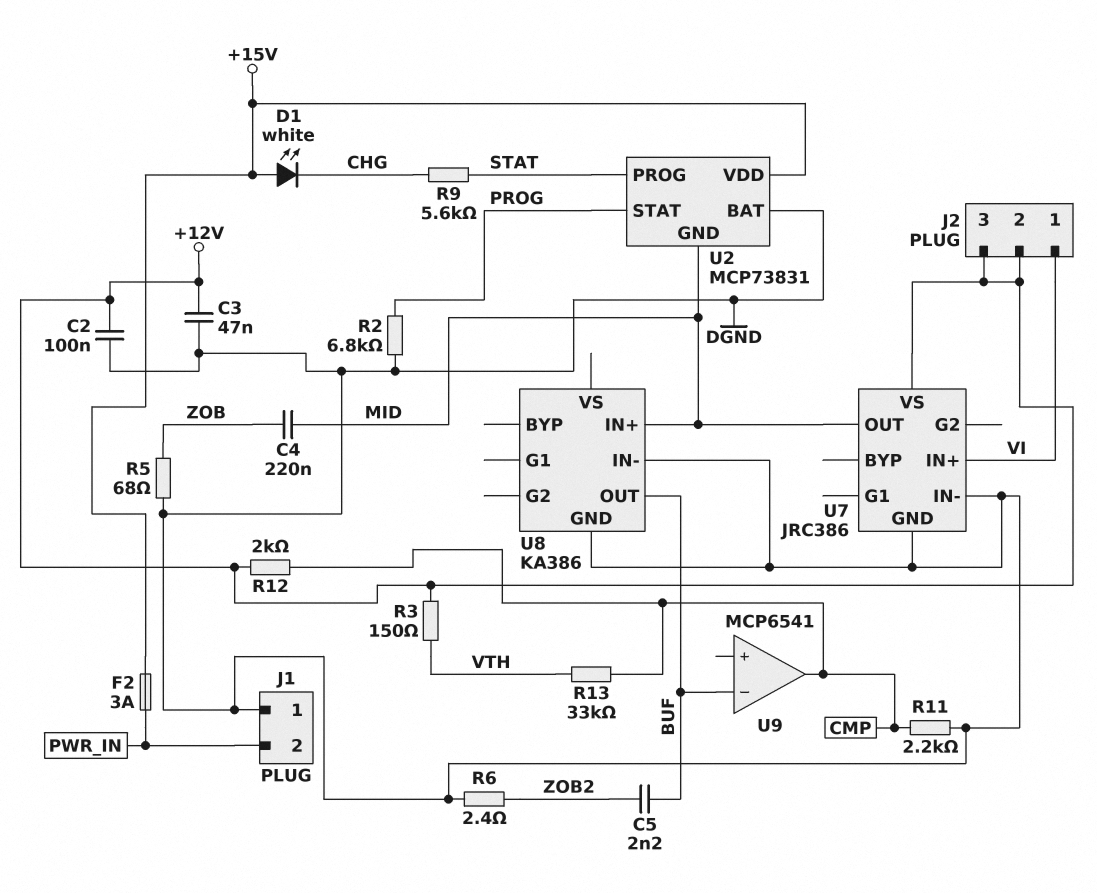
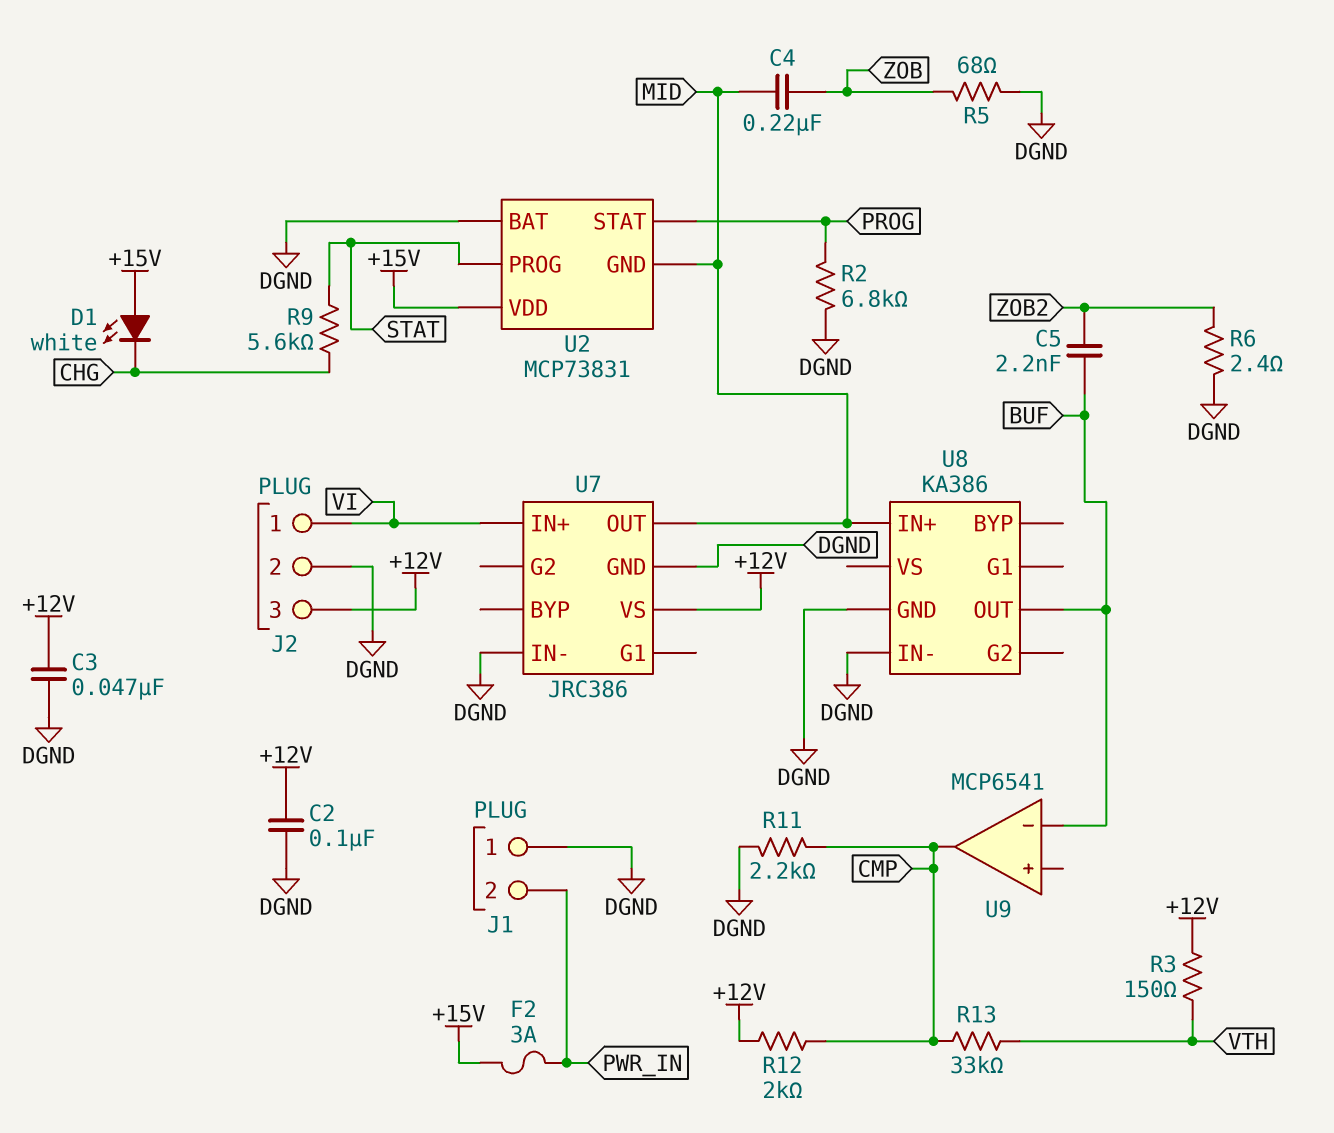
J2 pin 2: +12V -> DGND

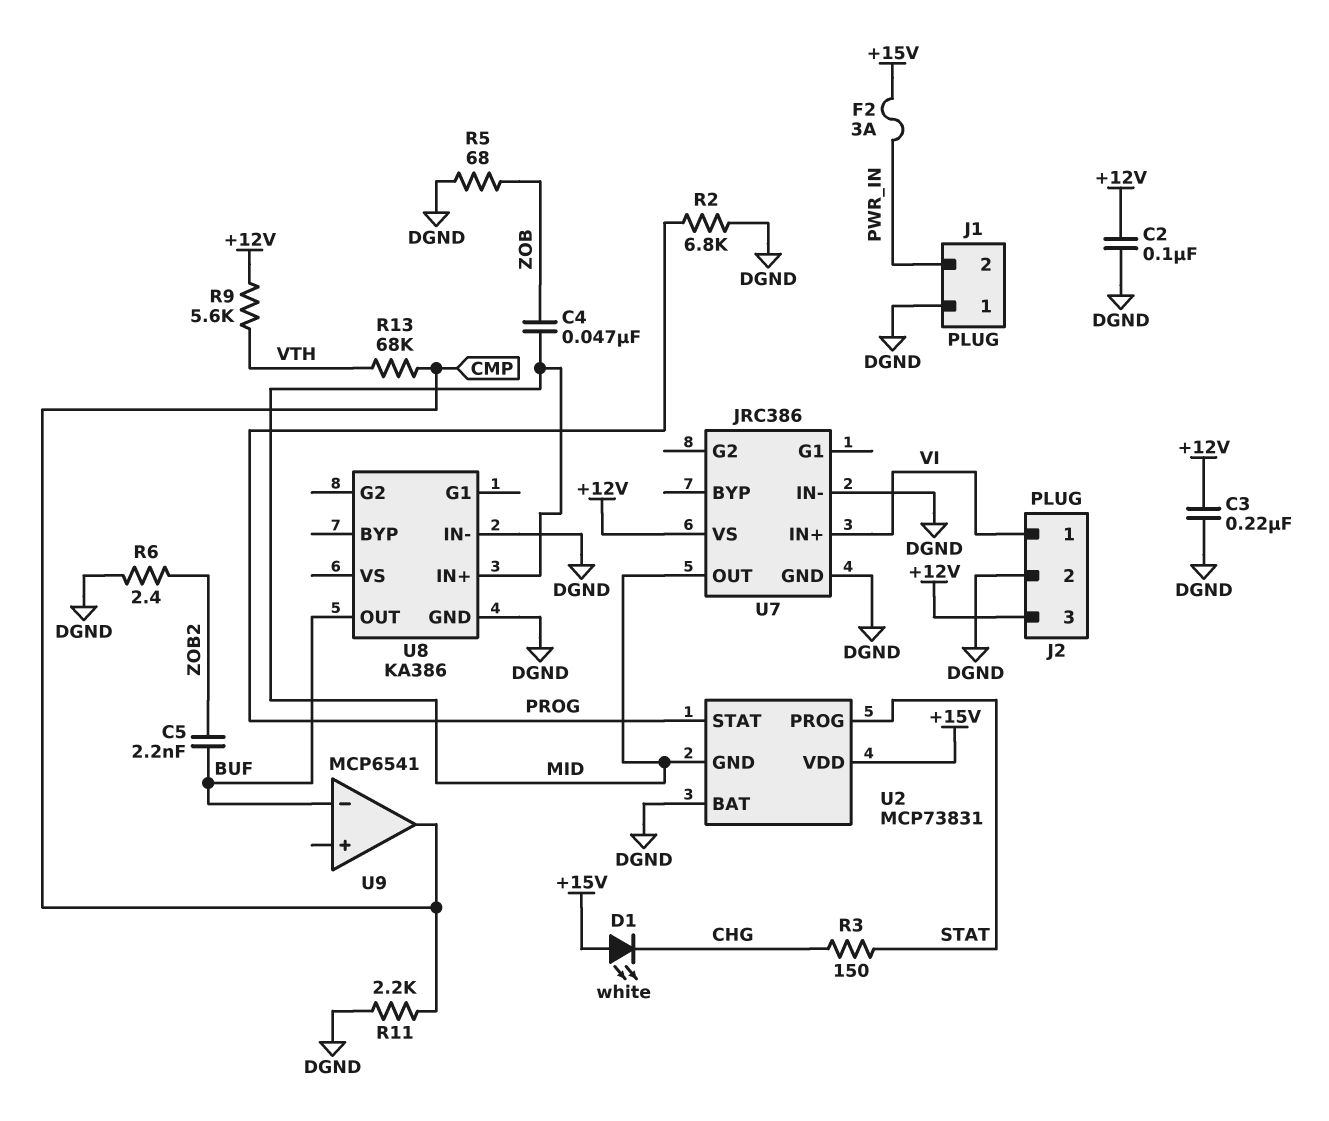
C3: 47nF (+12V, DGND) -> 220nF (+12V, DGND)
C4: 220nF (MID, ZOB) -> 47nF (MID, ZOB)
R3: 150 (+12V, VTH) -> 150 (CHG, STAT)
R9: 5.6k (CHG, STAT) -> 5.6k (+12V, VTH)
R12: 2k (+12V, CMP) -> none
R13: 33k (CMP, VTH) -> 68k (CMP, VTH)

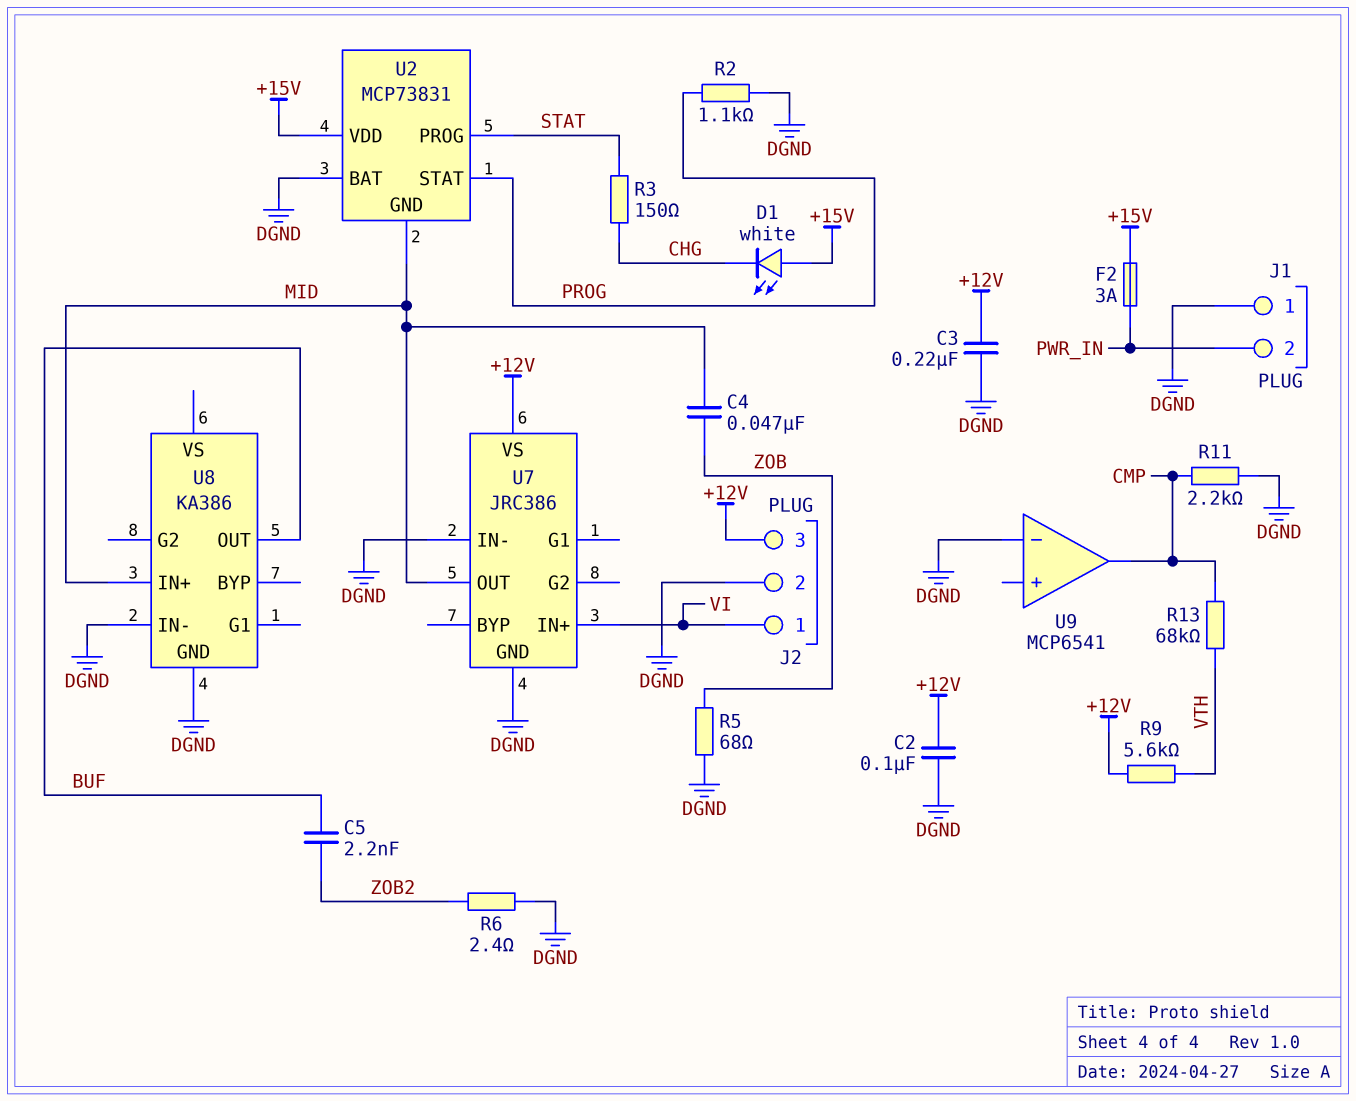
R2: 6.8k (DGND, PROG) -> 1.1k (DGND, PROG)
U9 pin in-: BUF -> DGND

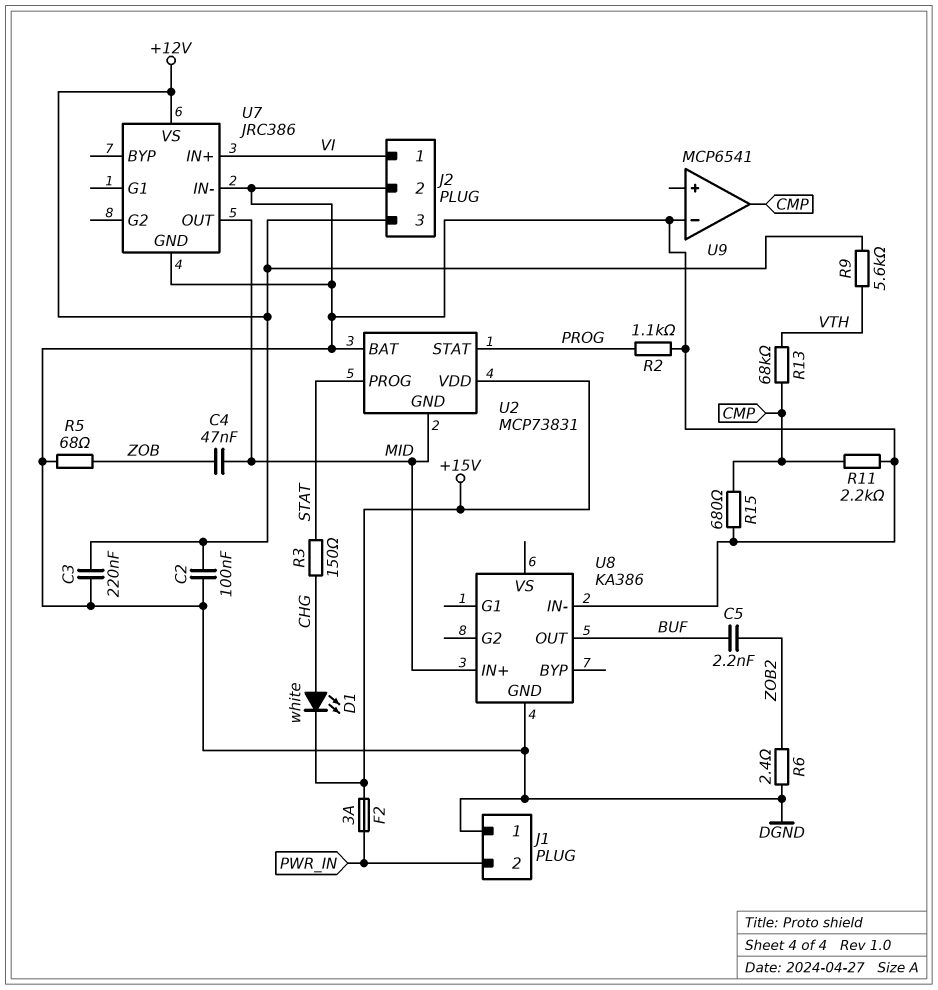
D1: LED white (A +15V, K CHG) -> LED white (A CHG, K +15V)
R15: none -> 680 (CMP, DGND)

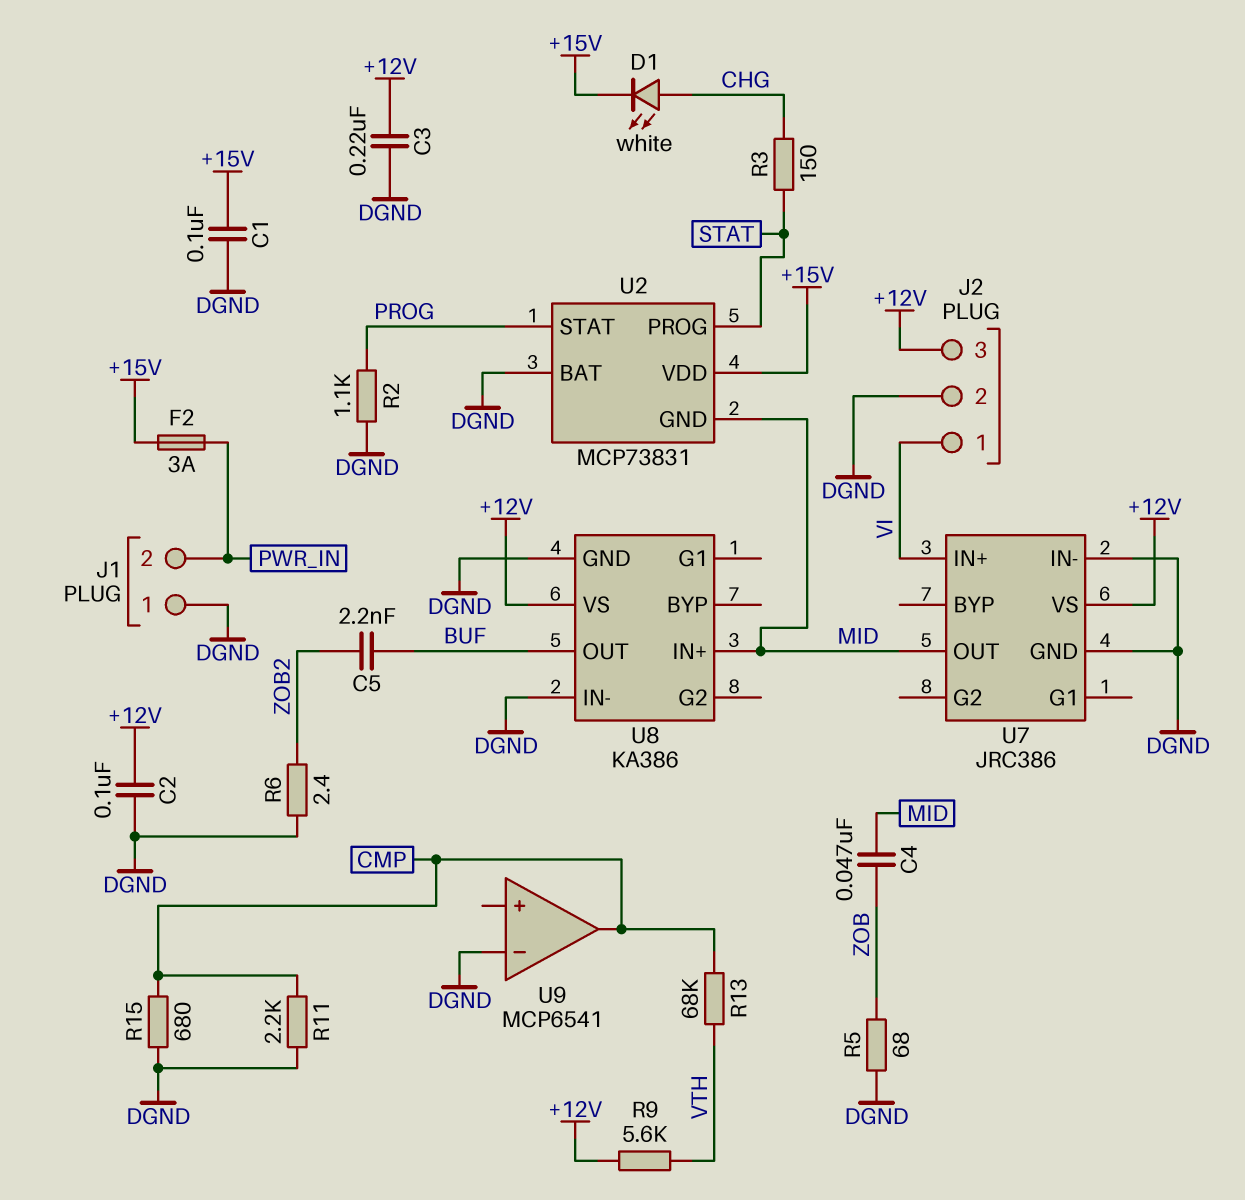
C1: none -> 100nF (+15V, DGND)
U8 pin VS: none -> +12V

